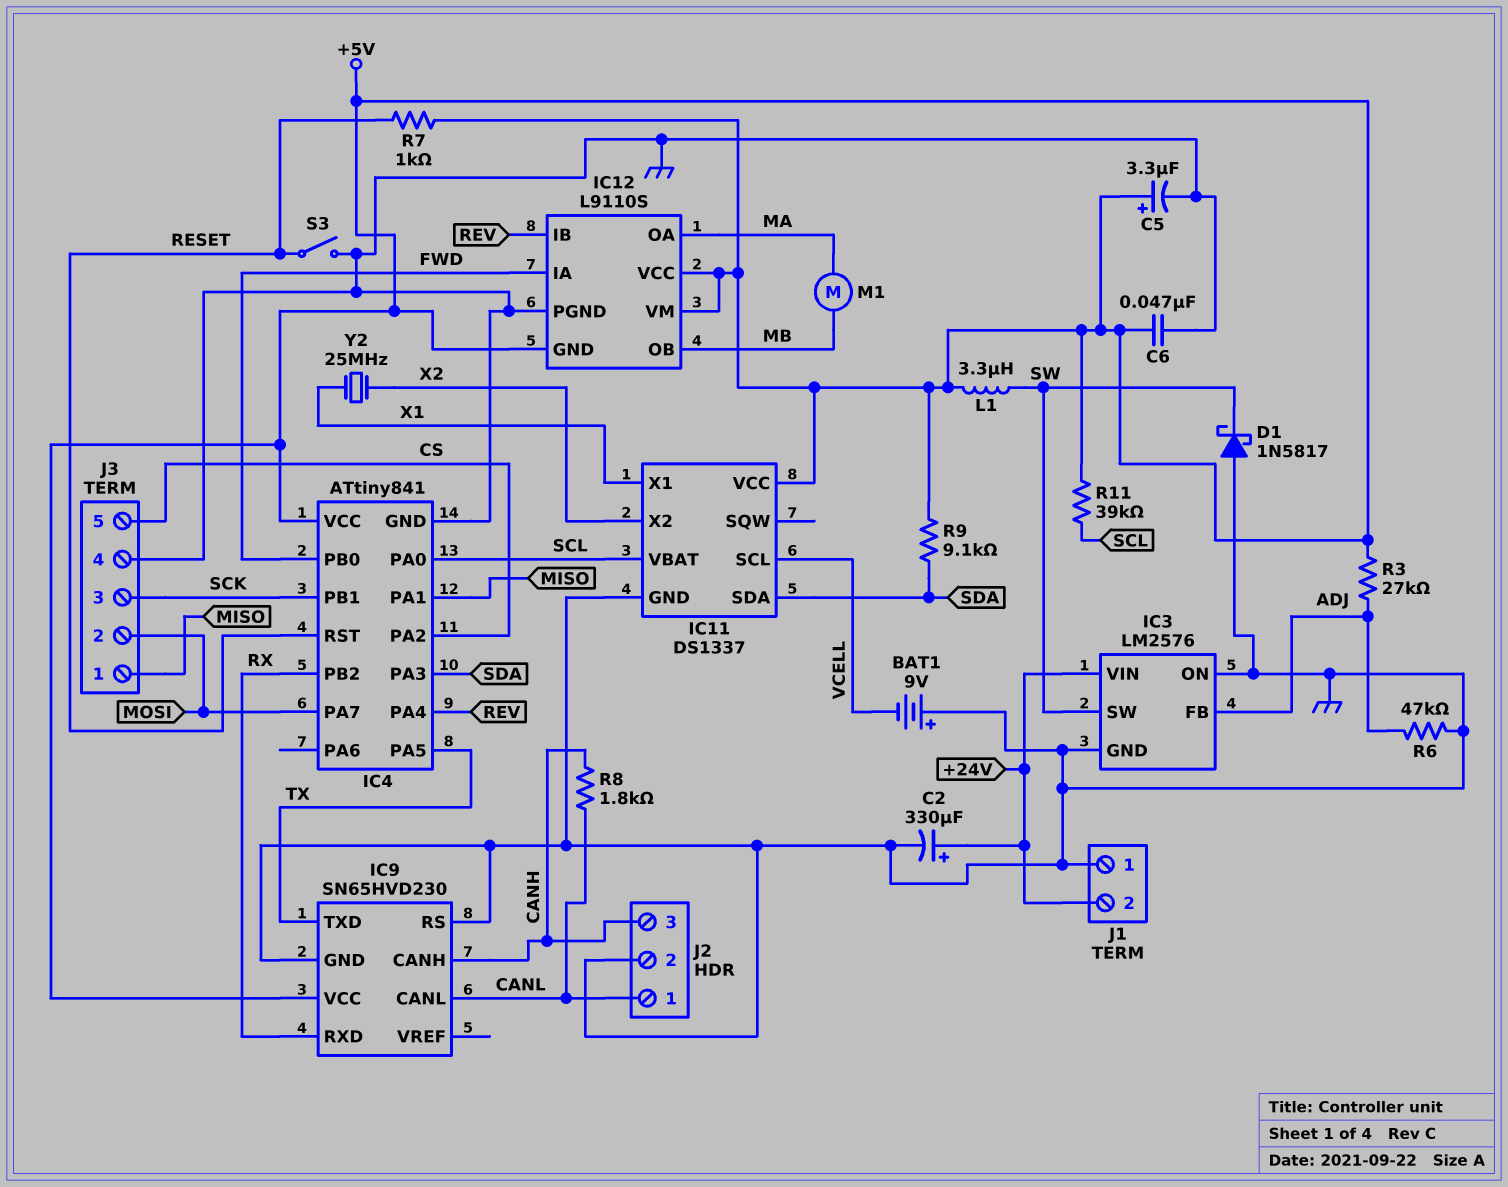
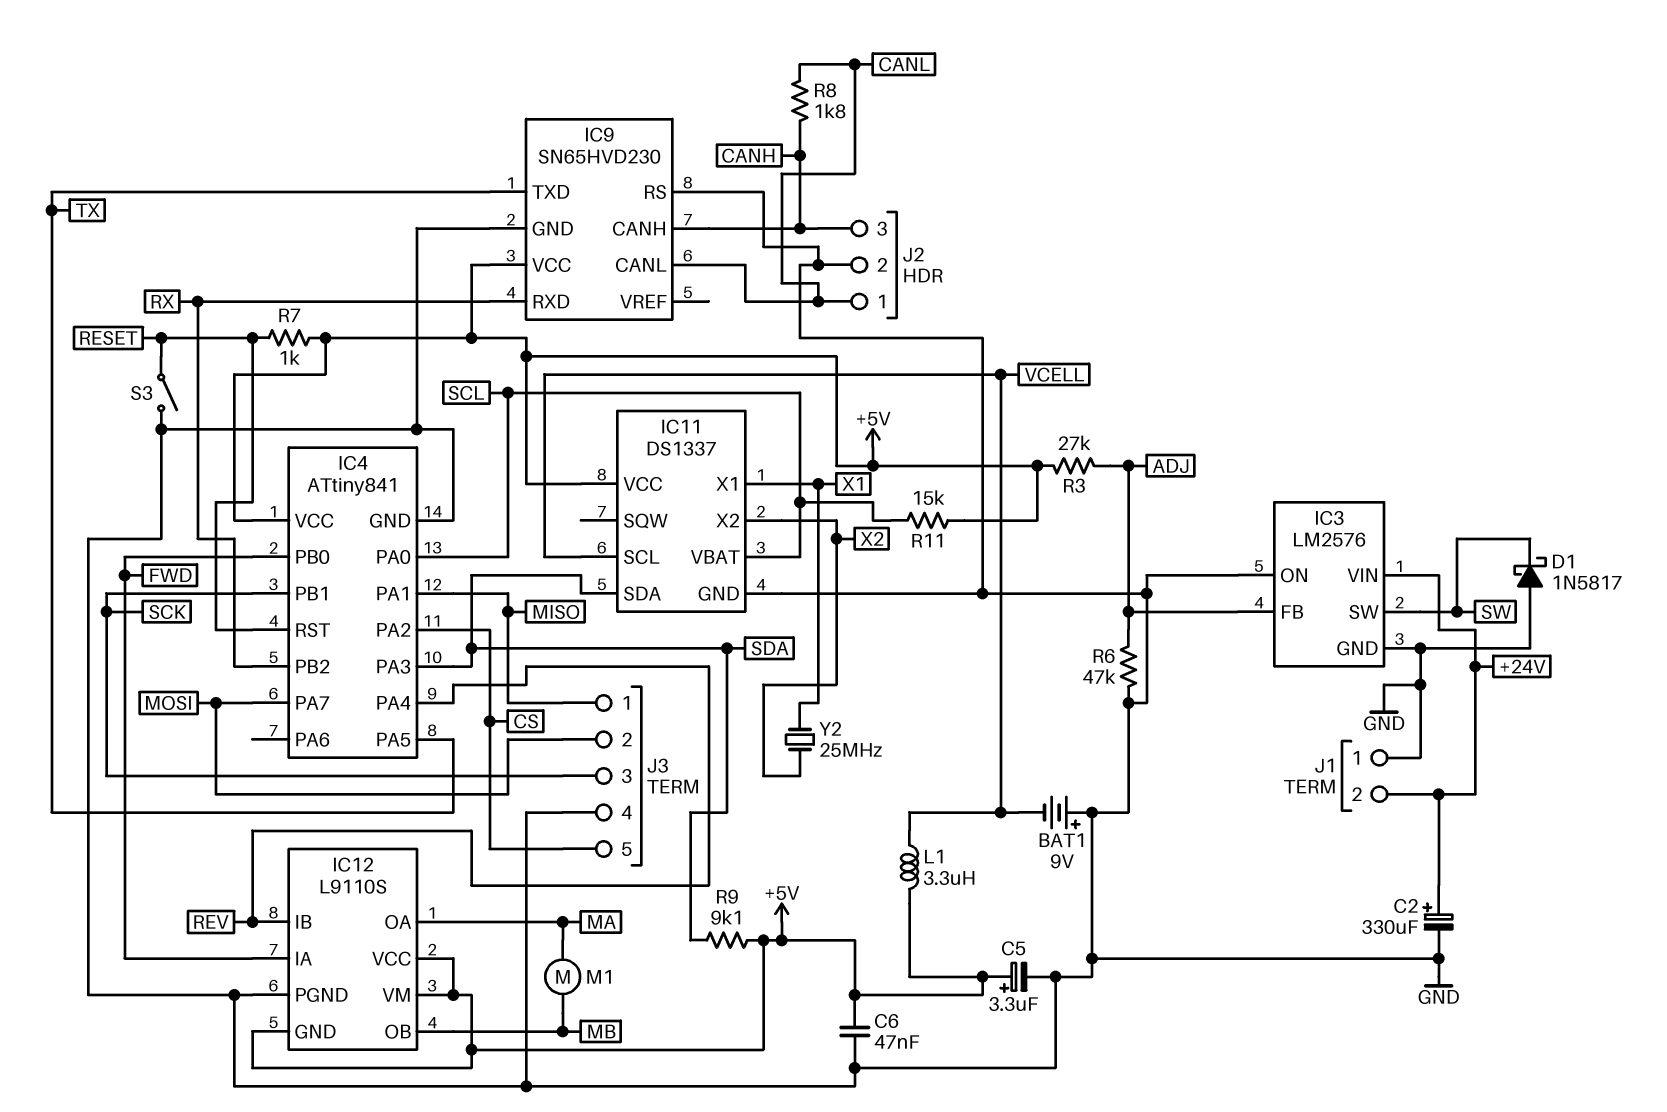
L1: 3.3uH (+5V, SW) -> 3.3uH (+5V, VCELL)
R11: 39k (+5V, SCL) -> 15k (+5V, SCL)

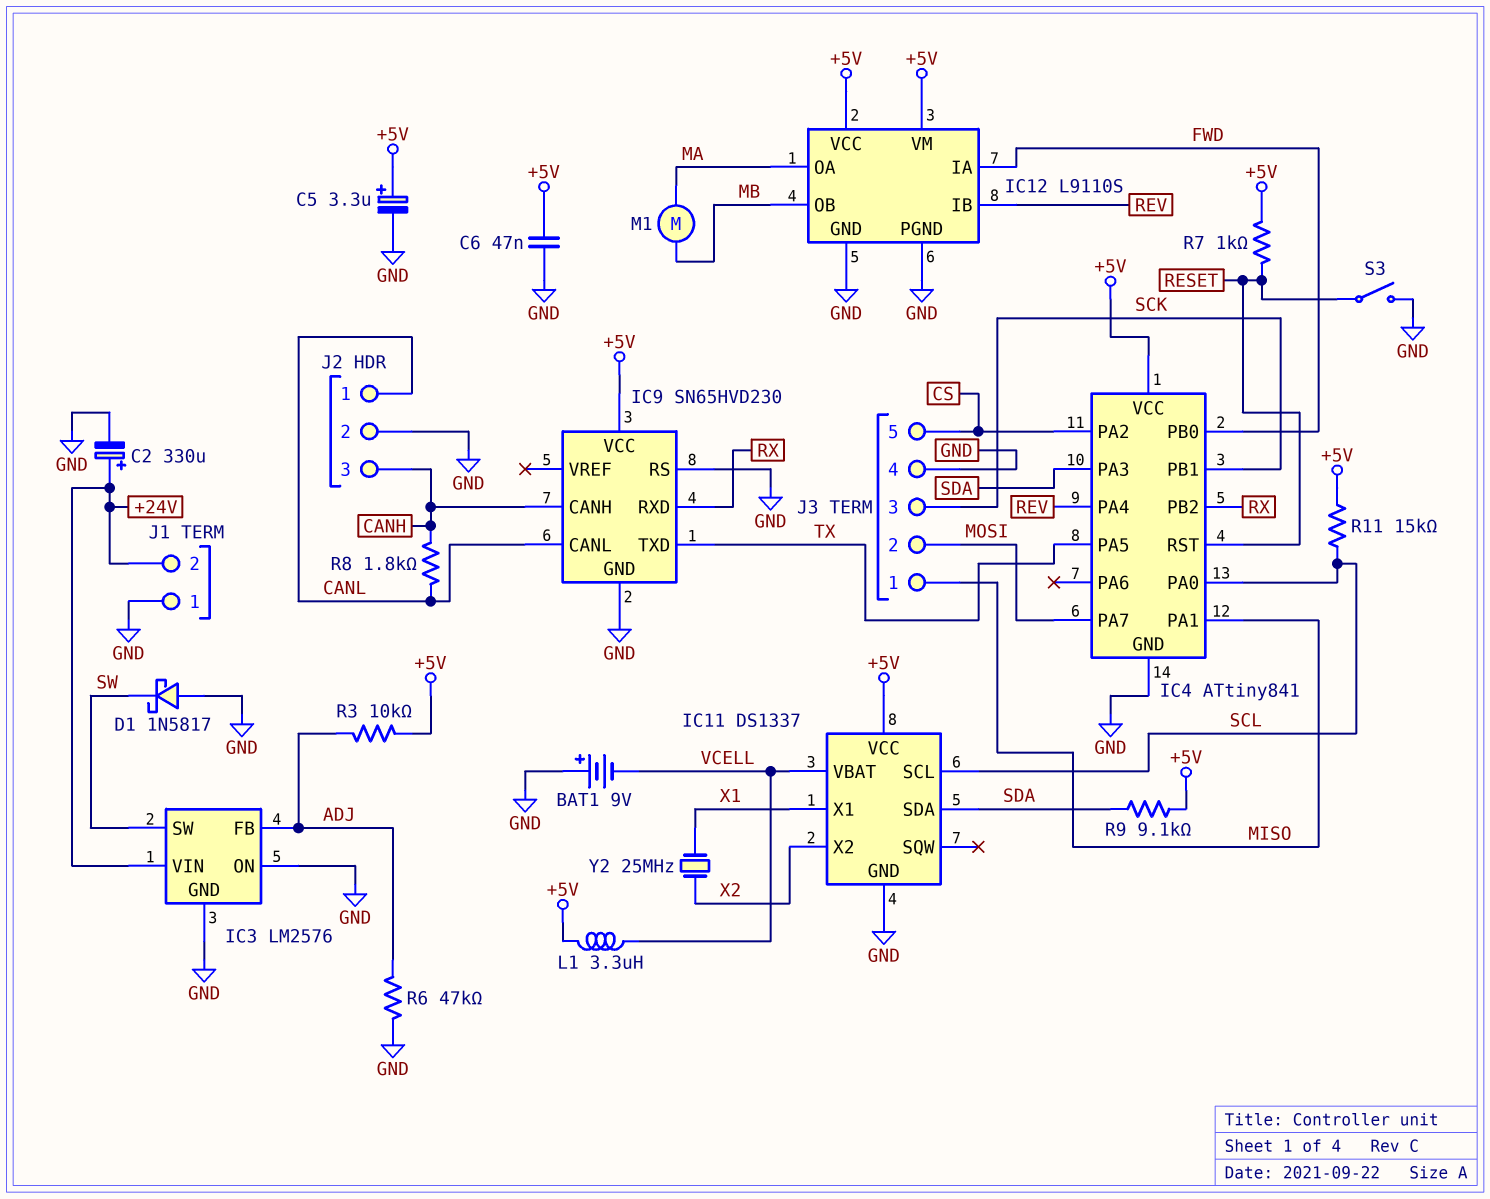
IC11 pin SCL: VCELL -> SCL
IC11 pin VBAT: SCL -> VCELL
IC12 pin GND: +5V -> GND
R3: 27k (+5V, ADJ) -> 10k (+5V, ADJ)

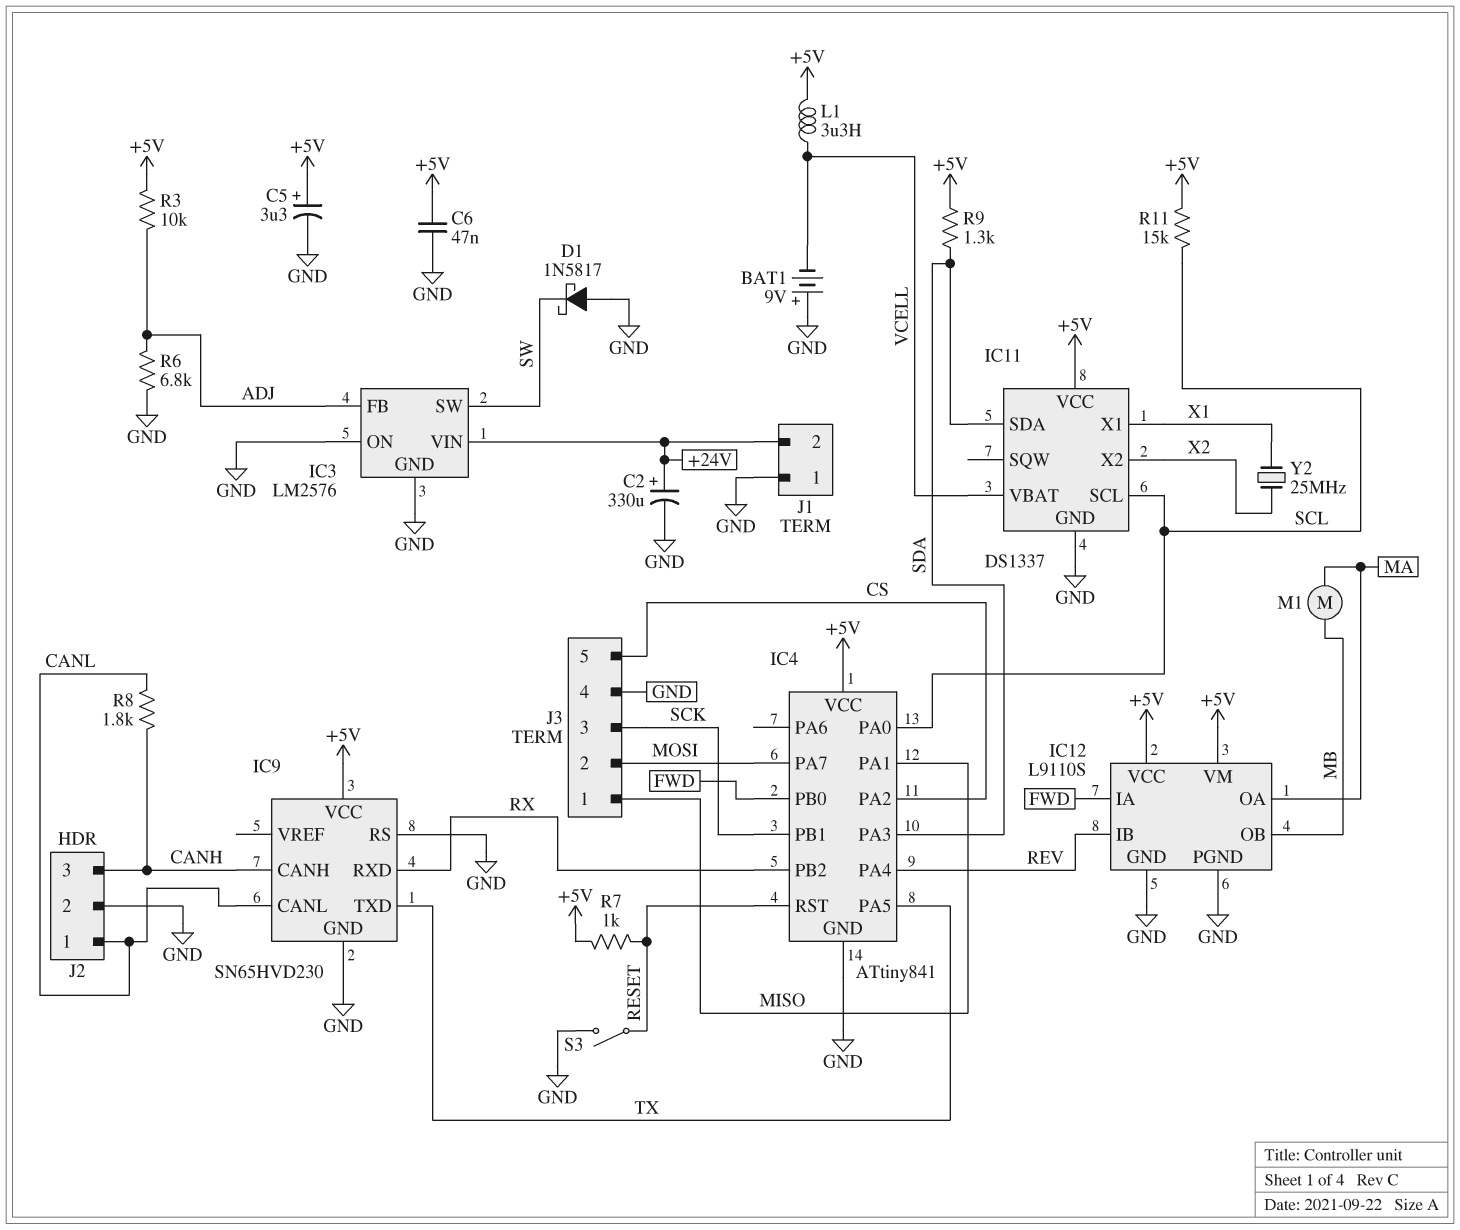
R6: 47k (ADJ, GND) -> 6.8k (ADJ, GND)
R9: 9.1k (+5V, SDA) -> 1.3k (+5V, SDA)

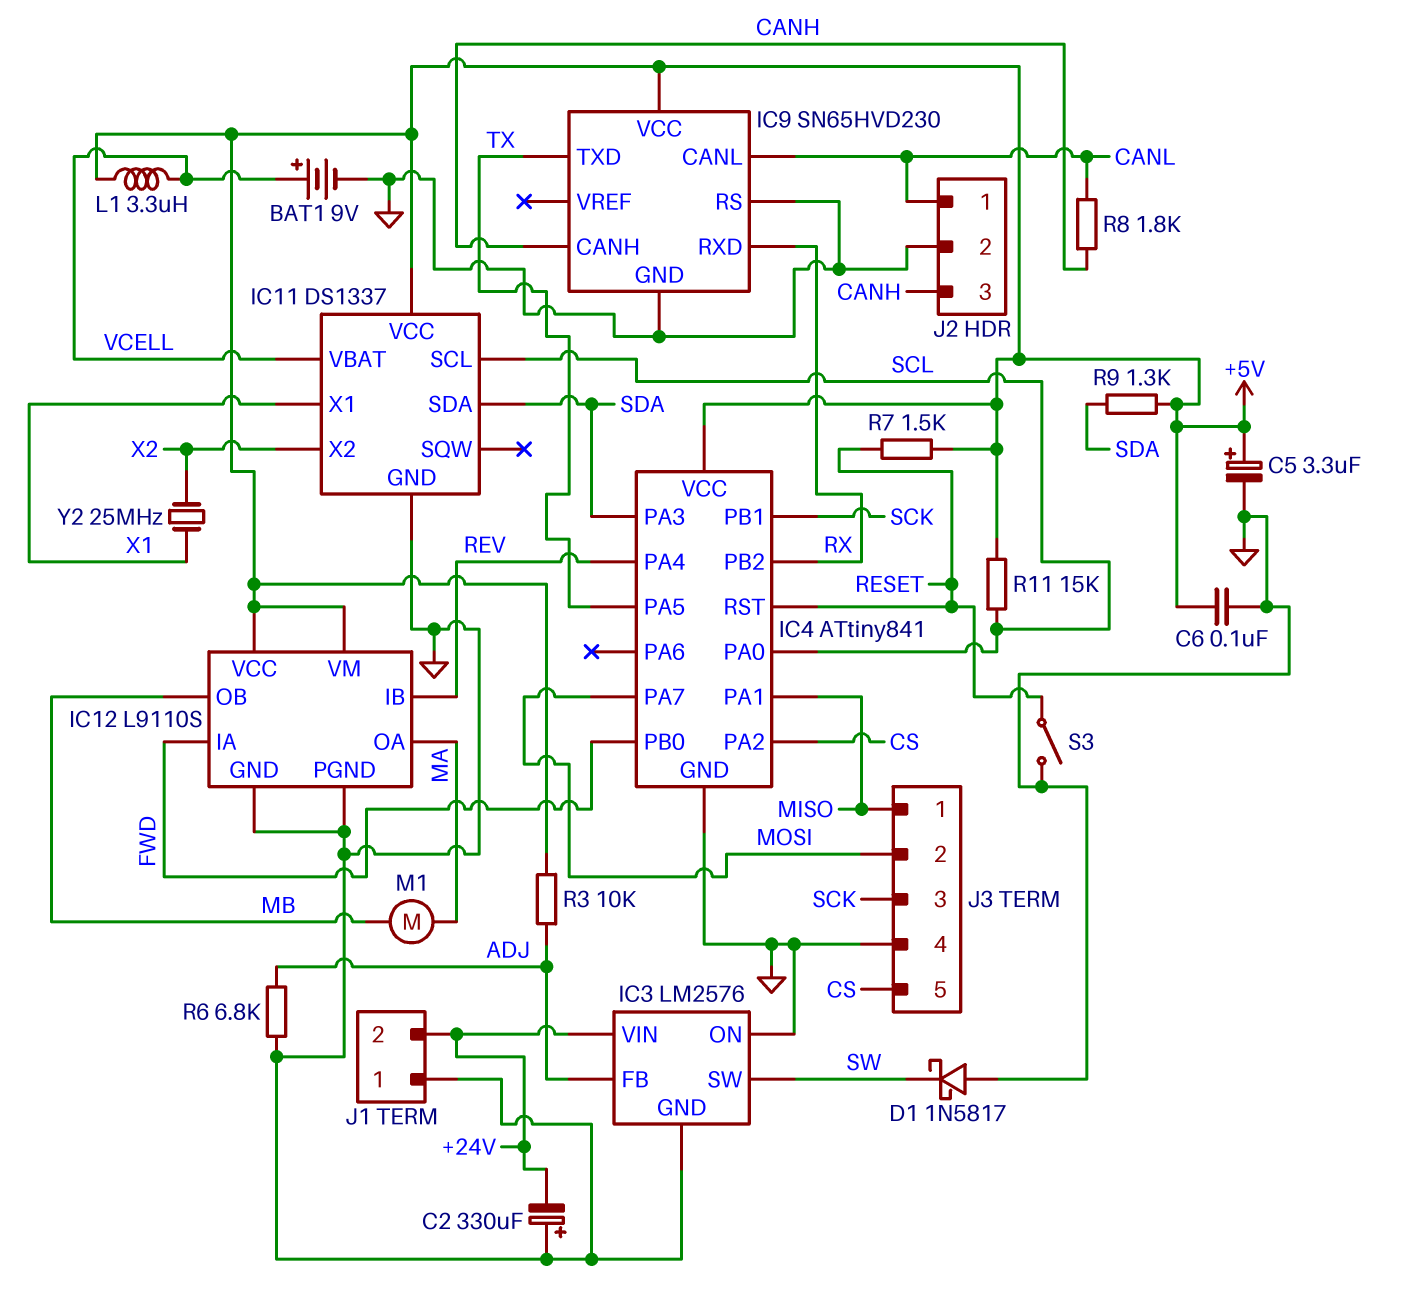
BAT1: 9V (plus GND, minus VCELL) -> 9V (plus VCELL, minus GND)
C2: 330uF (plus +24V, minus GND) -> 330uF (plus GND, minus +24V)
C6: 47nF (+5V, GND) -> 100nF (+5V, GND)
R7: 1k (+5V, RESET) -> 1.5k (+5V, RESET)

